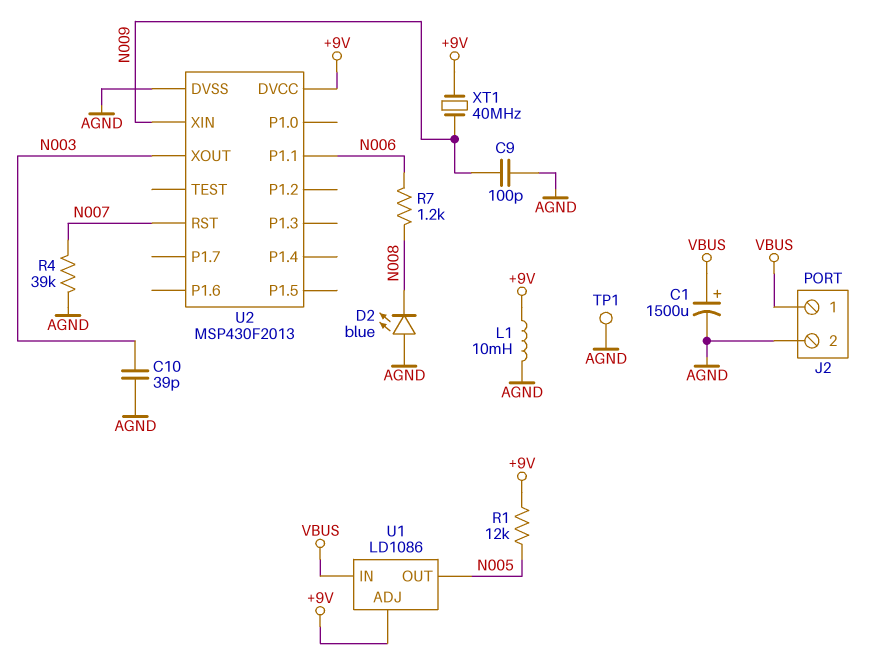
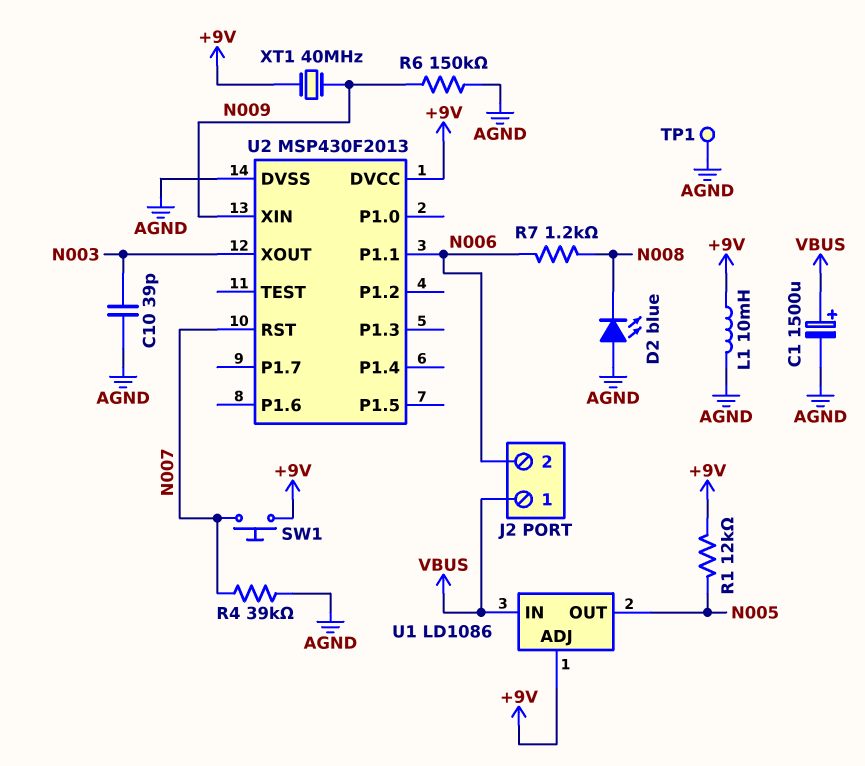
C9: 100pF (AGND, N009) -> none
J2 pin 2: AGND -> N006
R6: none -> 150k (AGND, N009)
SW1: none -> button (+9V, N007)

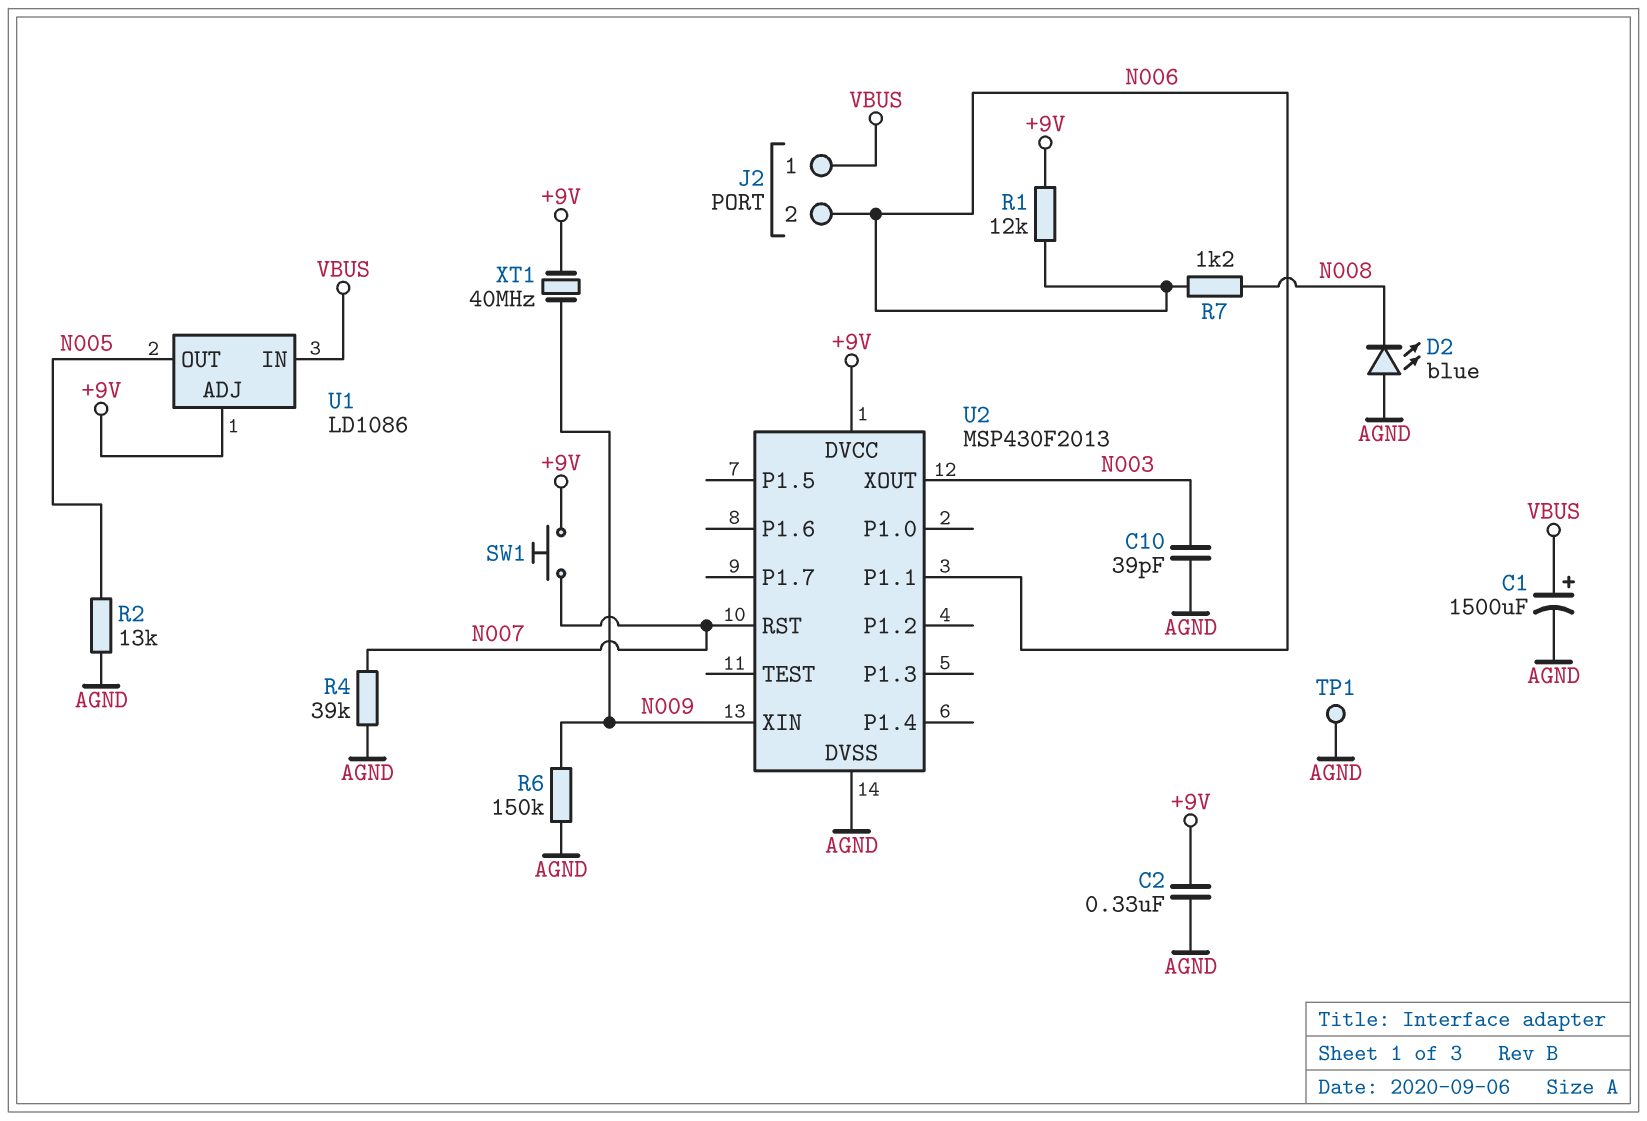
C2: none -> 330nF (+9V, AGND)
L1: 10mH (+9V, AGND) -> none
R1: 12k (+9V, N005) -> 12k (+9V, N006)
R2: none -> 13k (AGND, N005)

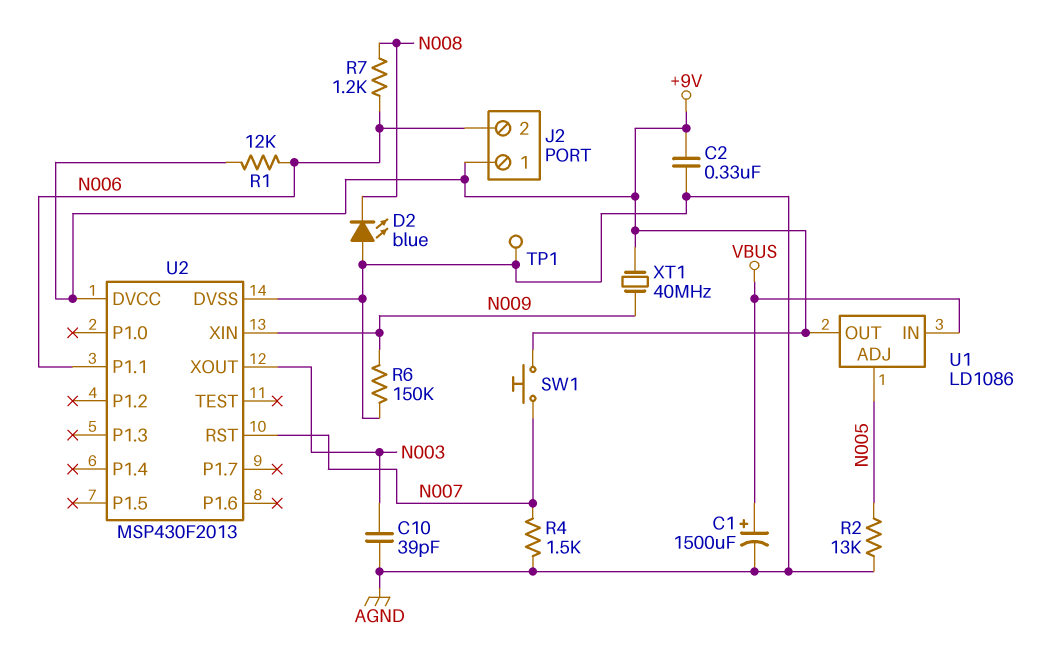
J2 pin 1: VBUS -> +9V
R4: 39k (AGND, N007) -> 1.5k (AGND, N007)
U1 pin ADJ: +9V -> N005
U1 pin OUT: N005 -> +9V

